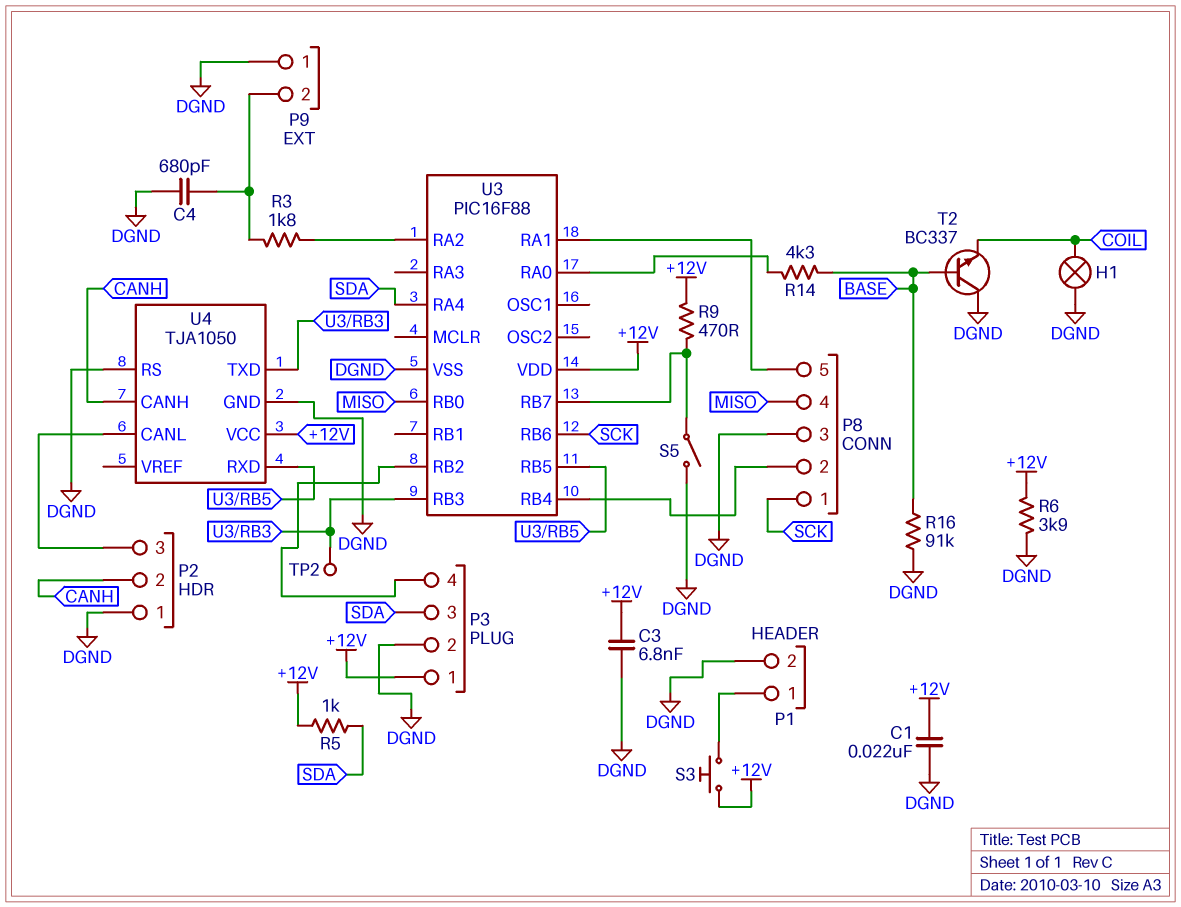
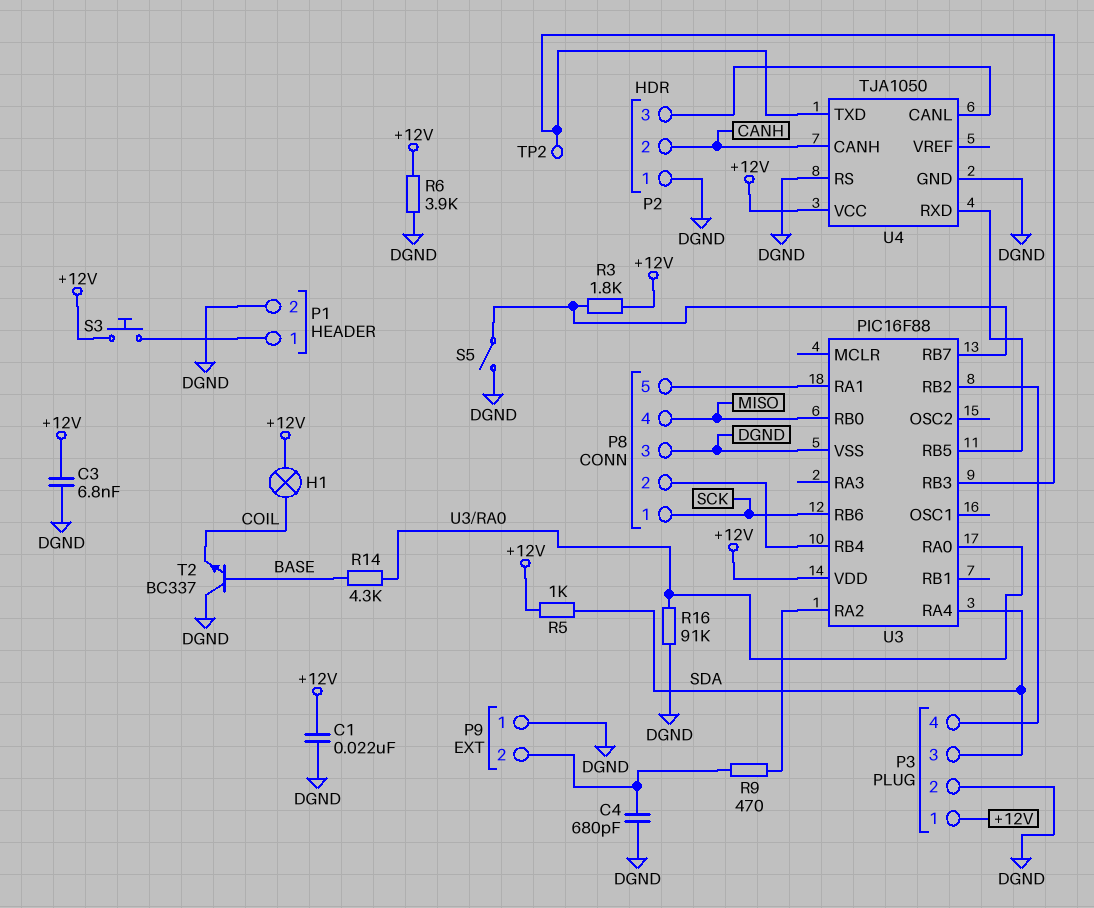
H1: lamp (COIL, DGND) -> lamp (+12V, COIL)
R3: 1.8k (P9/2, U3/RA2) -> 1.8k (+12V, U3/RB7)
R9: 470 (+12V, U3/RB7) -> 470 (P9/2, U3/RA2)
R16: 91k (BASE, DGND) -> 91k (DGND, U3/RA0)

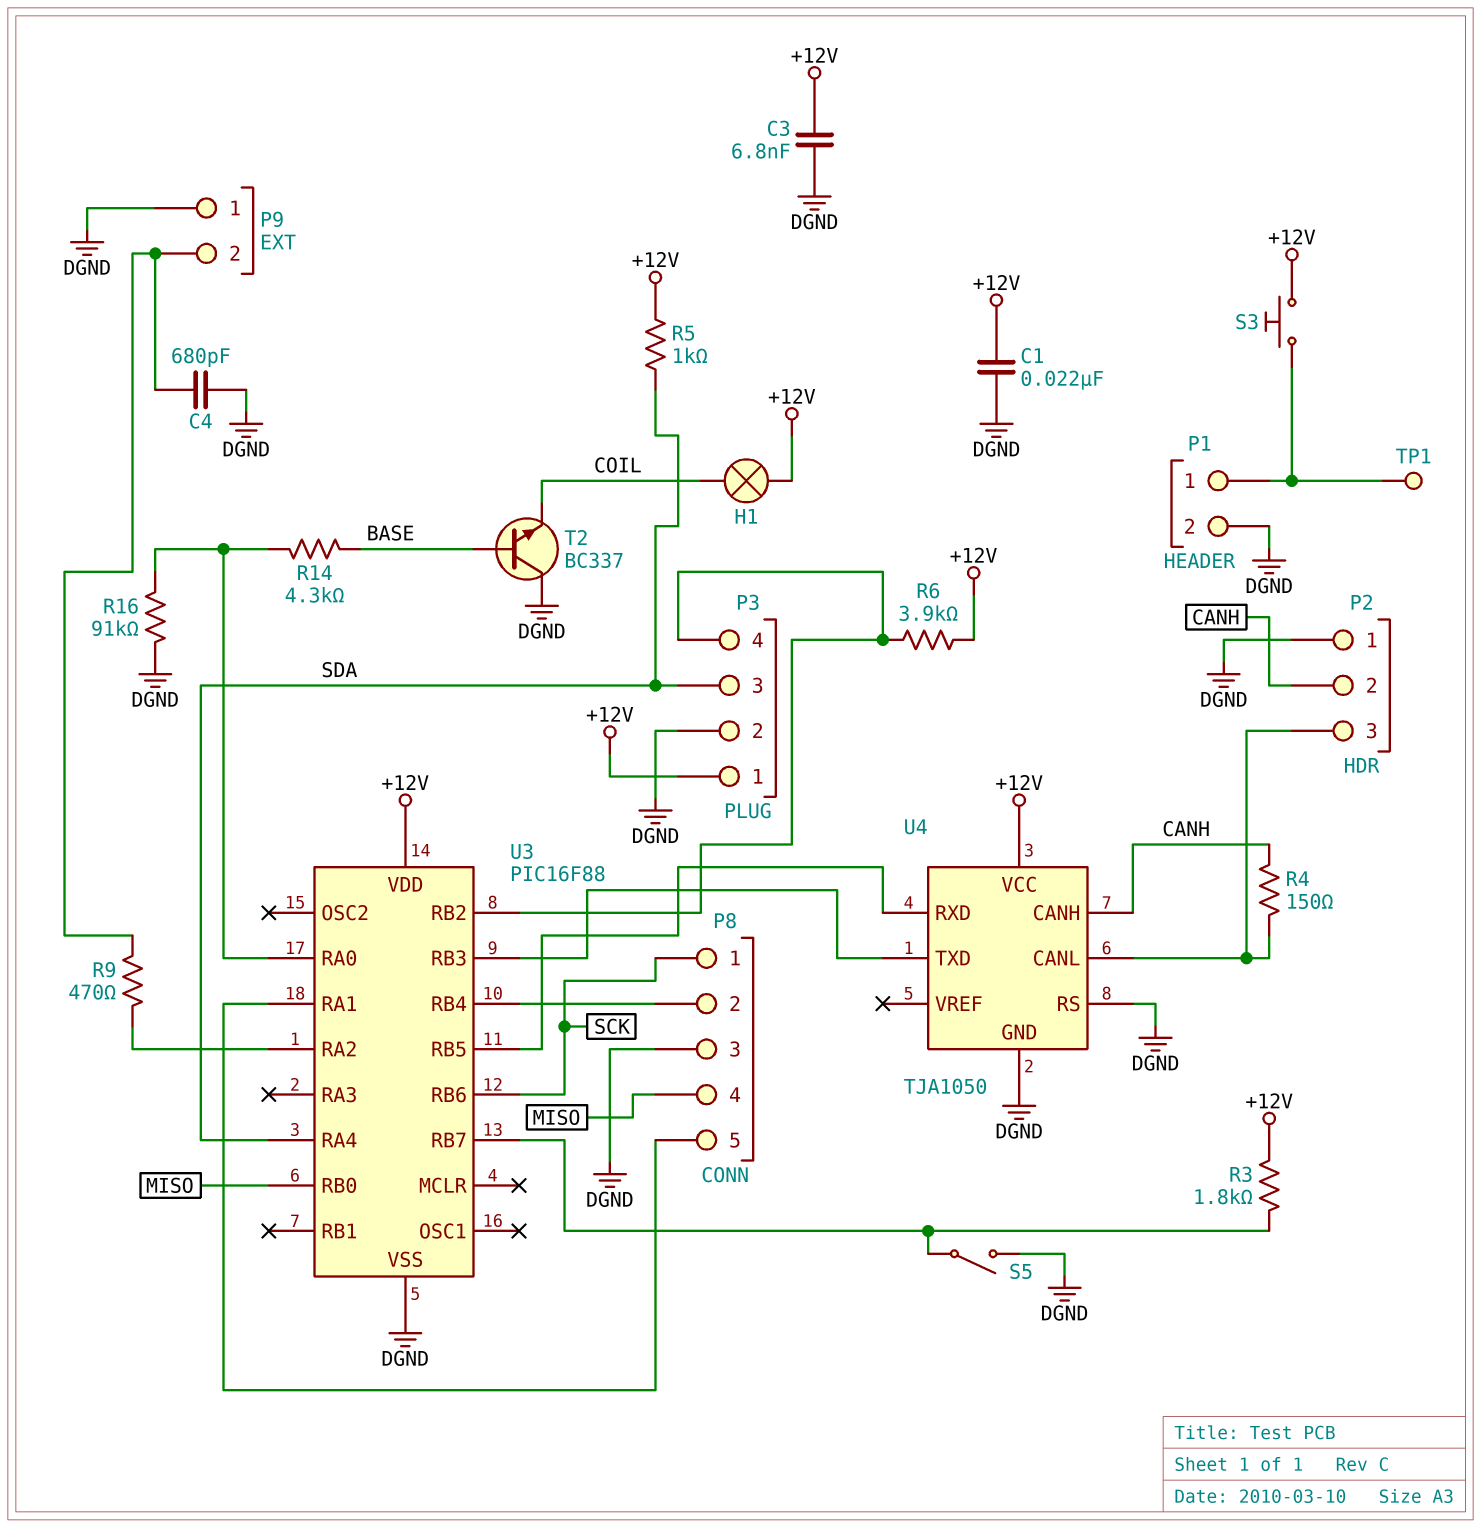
R4: none -> 150 (CANH, P2/3)
R6: 3.9k (+12V, DGND) -> 3.9k (+12V, P3/4)
TP1: none -> test point (P1/1)
TP2: test point (U3/RB3) -> none

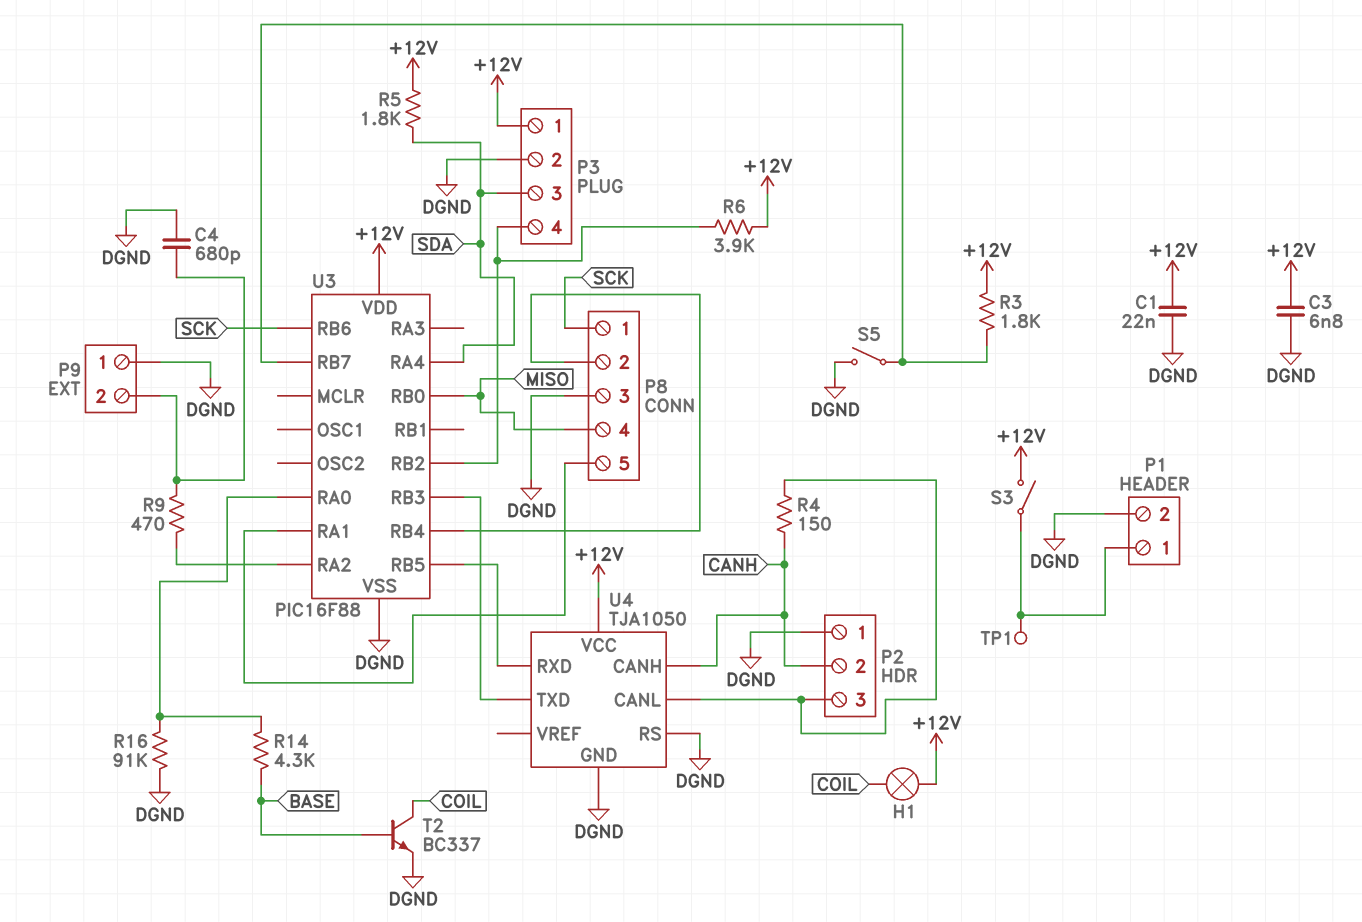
R5: 1k (+12V, SDA) -> 1.8k (+12V, SDA)
S3: button (+12V, P1/1) -> switch (+12V, P1/1)
T2: NPN BC337 (B BASE, C DGND, E COIL) -> NPN BC337 (B BASE, C COIL, E DGND)

